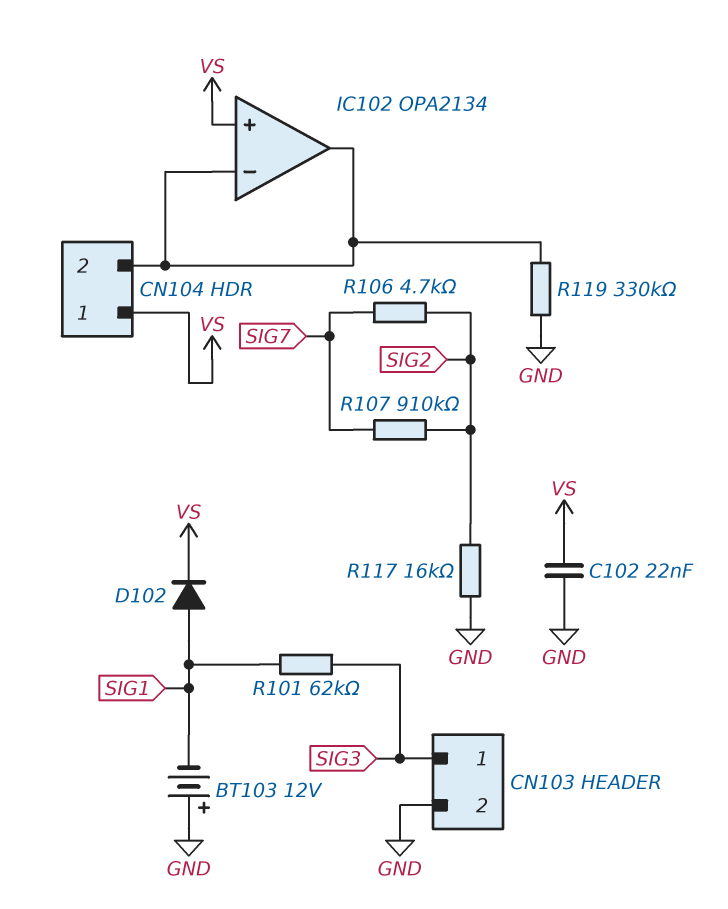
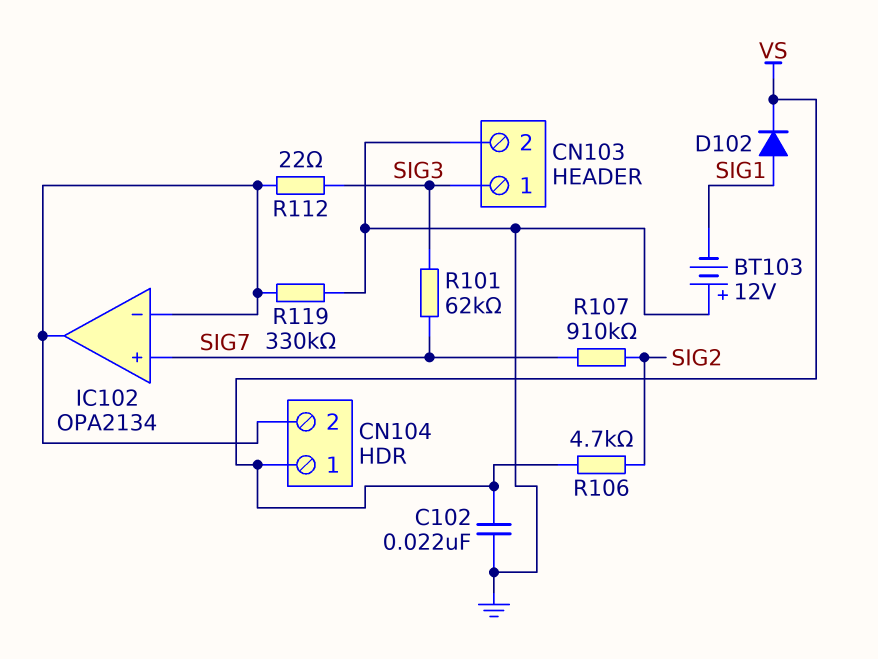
IC102 pin in+: VS -> SIG7
R101: 62k (SIG1, SIG3) -> 62k (SIG3, SIG7)
R106: 4.7k (SIG2, SIG7) -> 4.7k (SIG2, VS)
R112: none -> 22 (CN104/2, SIG3)
R117: 16k (GND, SIG2) -> none

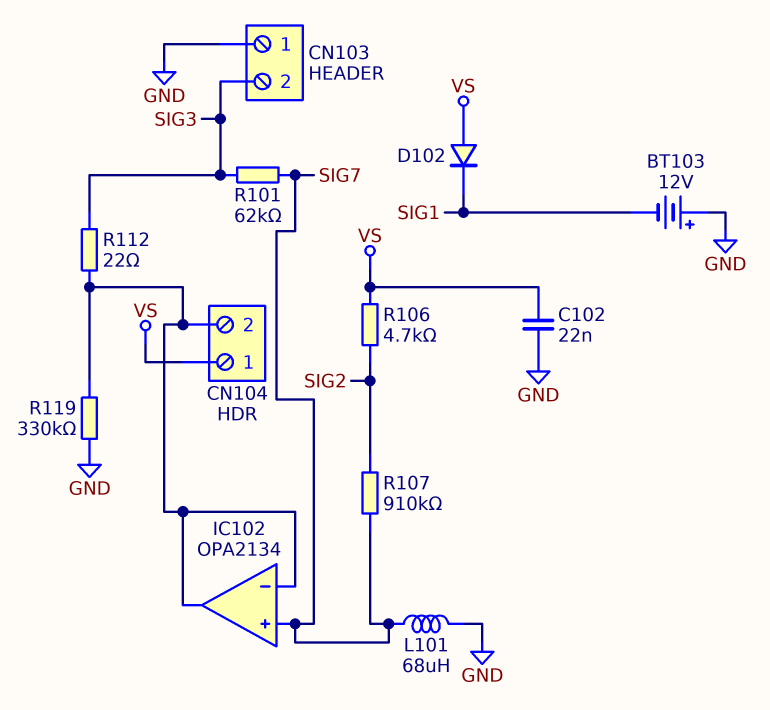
CN103 pin 1: SIG3 -> GND
CN103 pin 2: GND -> SIG3
D102: diode (A SIG1, K VS) -> diode (A VS, K SIG1)
L101: none -> 68uH (GND, SIG7)

